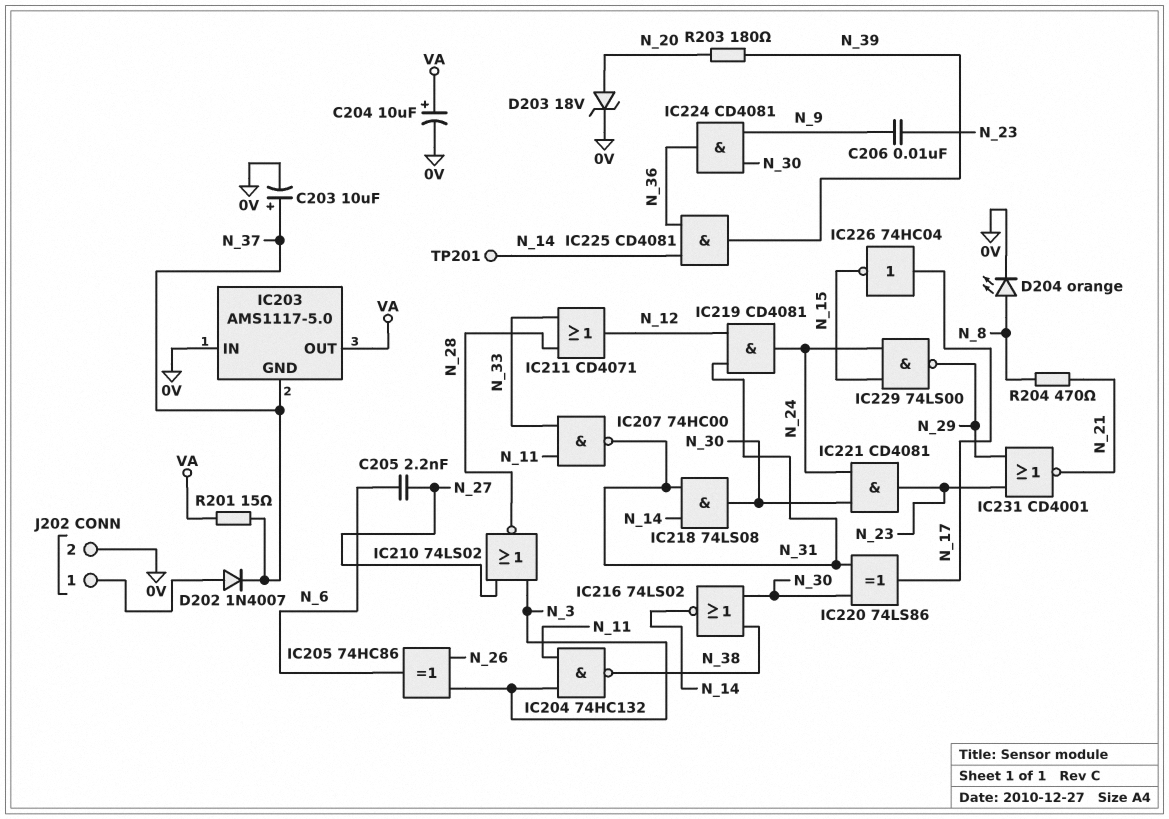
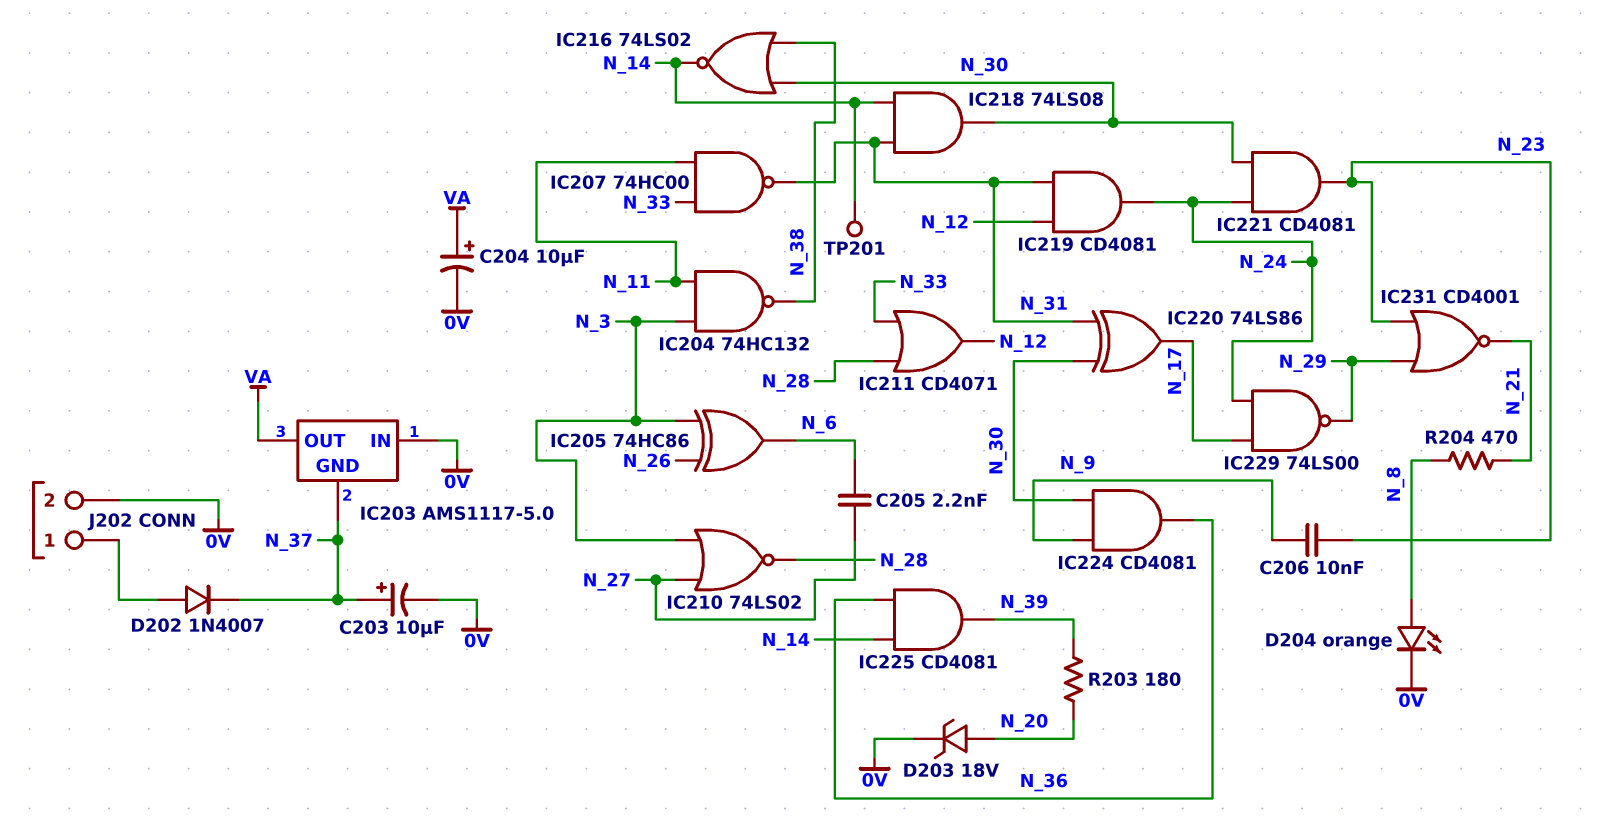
IC226: NOT 74HC04 (in N_17, out N_15) -> none
IC229: NAND 74LS00 (in N_15, in N_24, out N_29) -> NAND 74LS00 (in N_17, in N_24, out N_29)
R201: 15 (N_37, VA) -> none

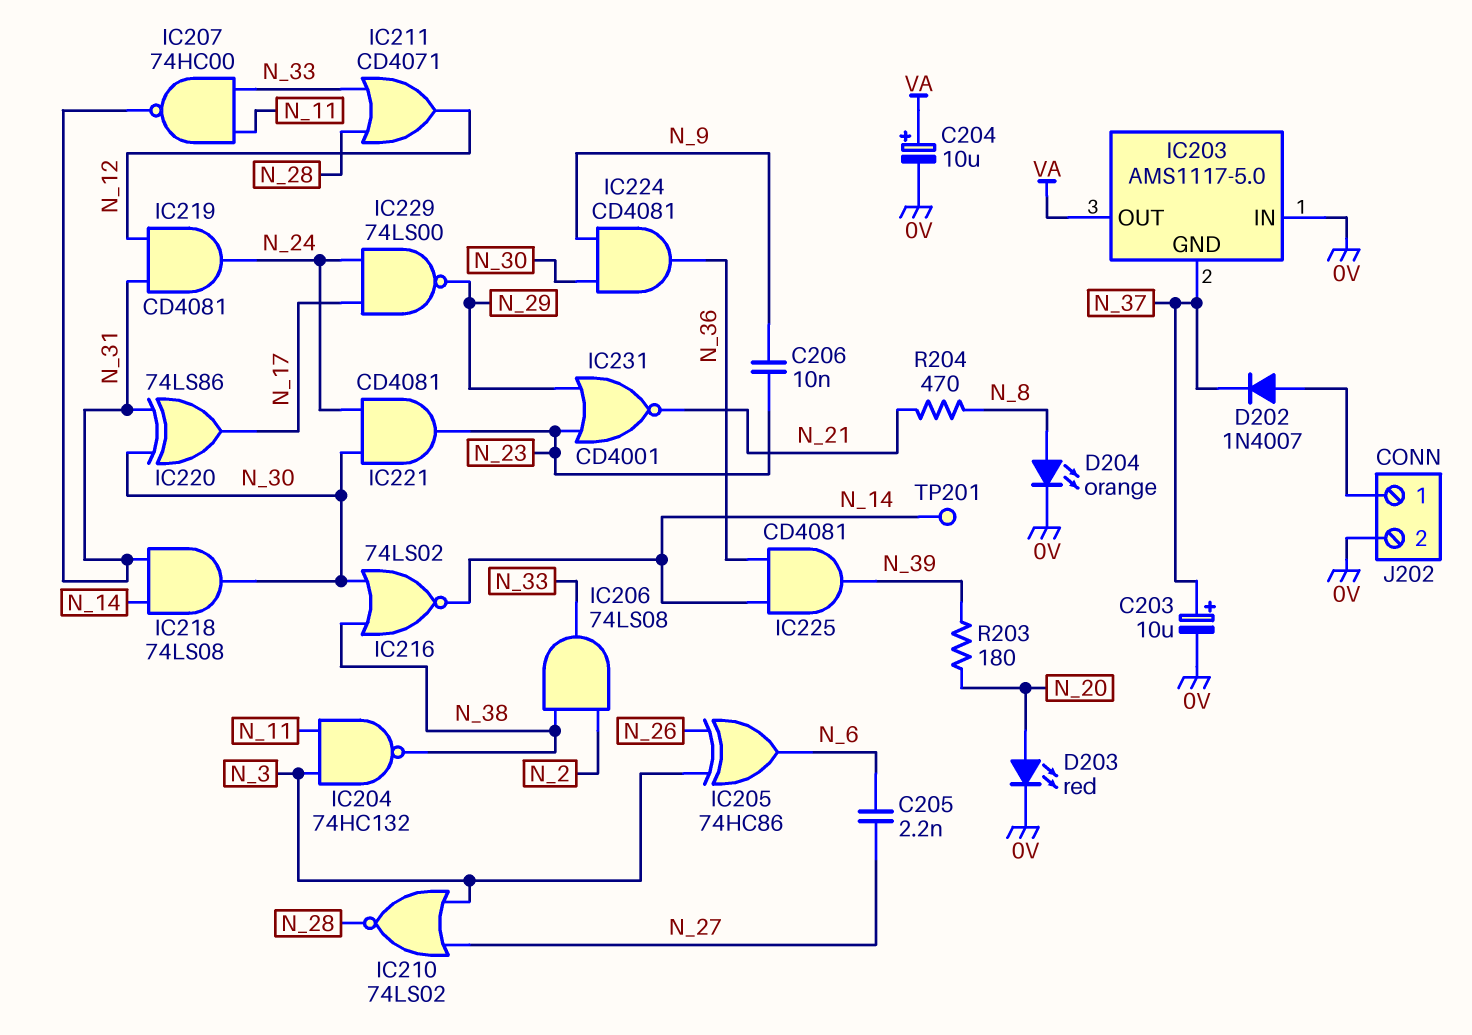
D203: zener 18V (A N_20, K 0V) -> LED red (A N_20, K 0V)
IC206: none -> AND 74LS08 (in N_2, in N_38, out N_33)

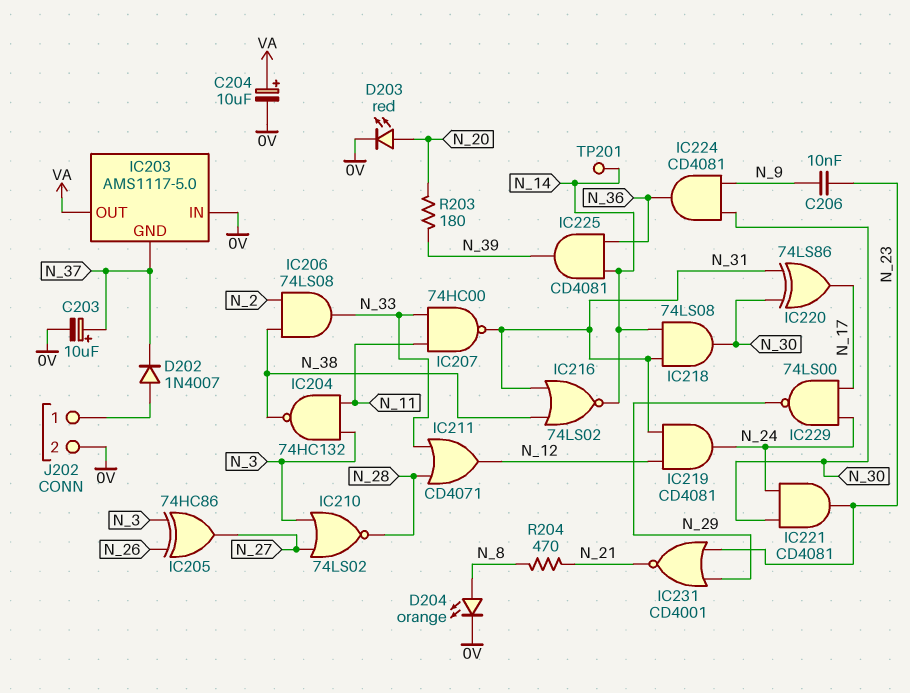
C205: 2.2nF (N_6, N_27) -> none
IC205: XOR 74HC86 (in N_3, in N_26, out N_6) -> XOR 74HC86 (in N_3, in N_26, out N_27)
IC216: NOR 74LS02 (in N_30, in N_38, out N_14) -> NOR 74LS02 (in N_31, in N_38, out N_14)

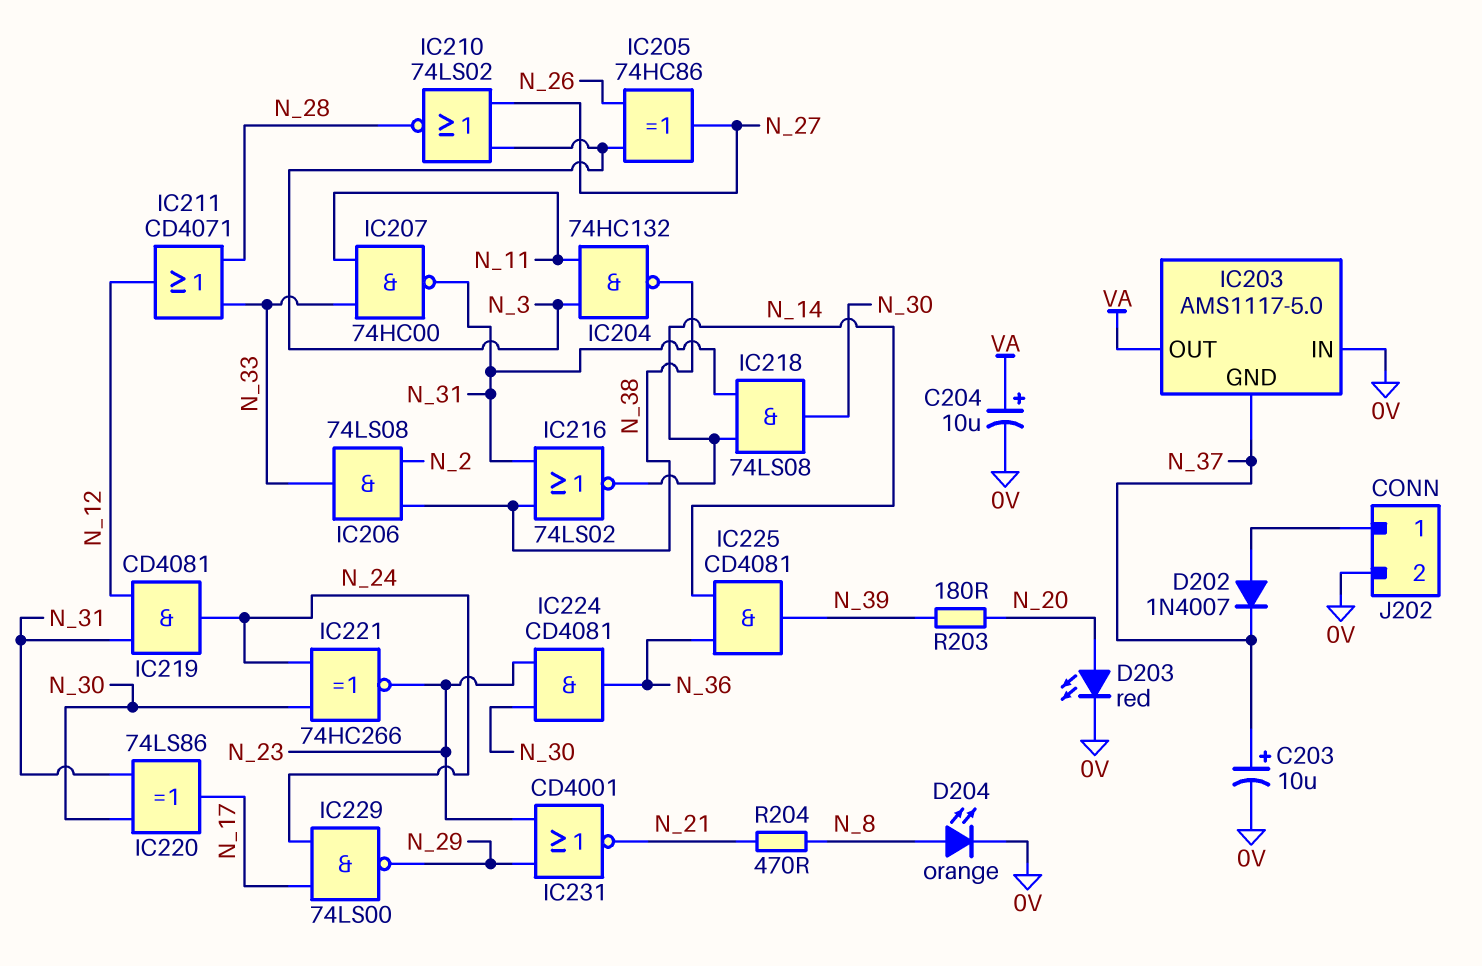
C206: 10nF (N_9, N_23) -> none
IC221: AND CD4081 (in N_24, in N_30, out N_23) -> XNOR 74HC266 (in N_24, in N_30, out N_23)
IC224: AND CD4081 (in N_9, in N_30, out N_36) -> AND CD4081 (in N_23, in N_30, out N_36)
TP201: test point (N_14) -> none

